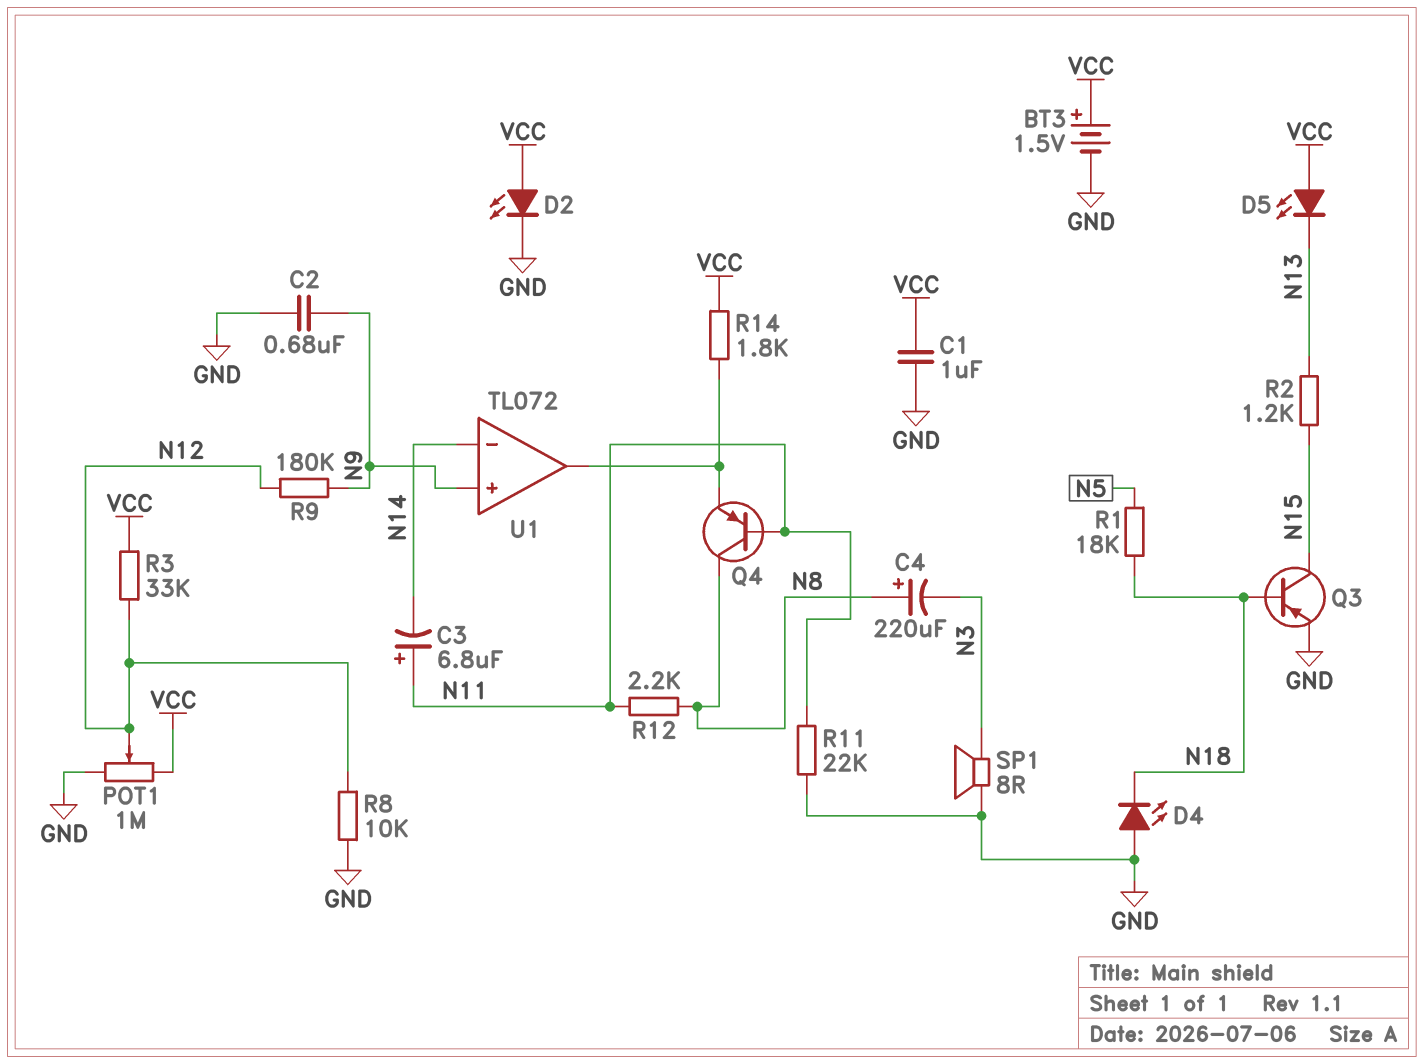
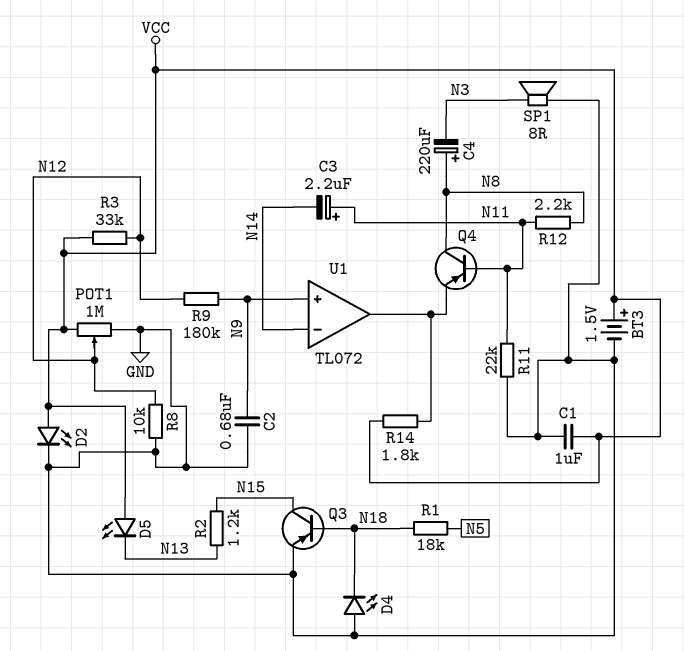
C3: 6.8uF (plus N11, minus N14) -> 2.2uF (plus N11, minus N14)

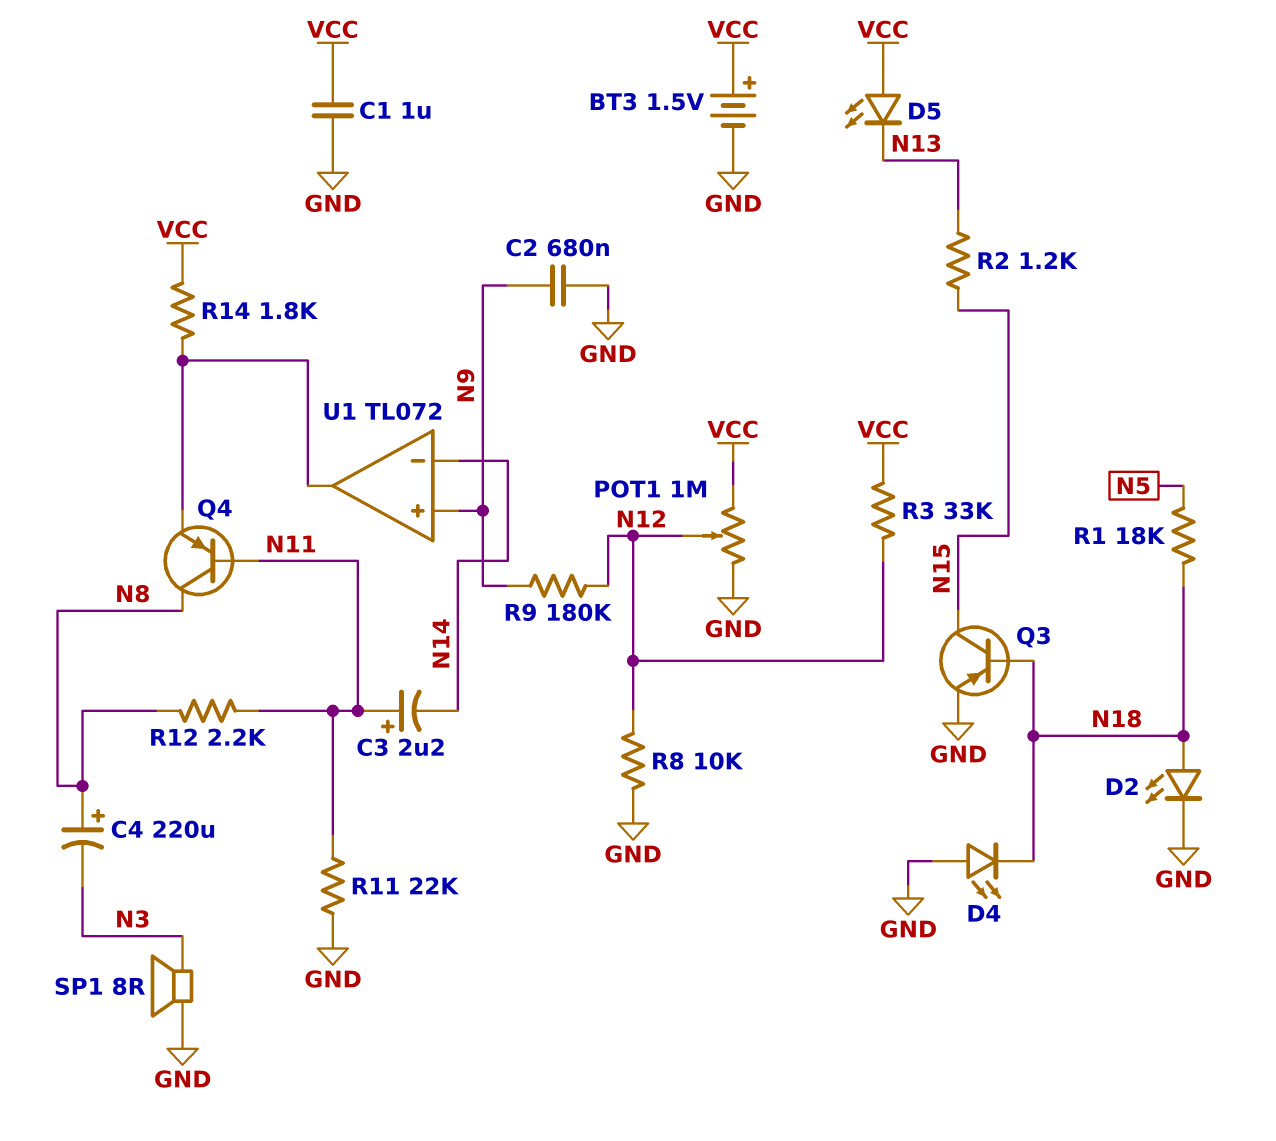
D2: LED (A VCC, K GND) -> LED (A N18, K GND)

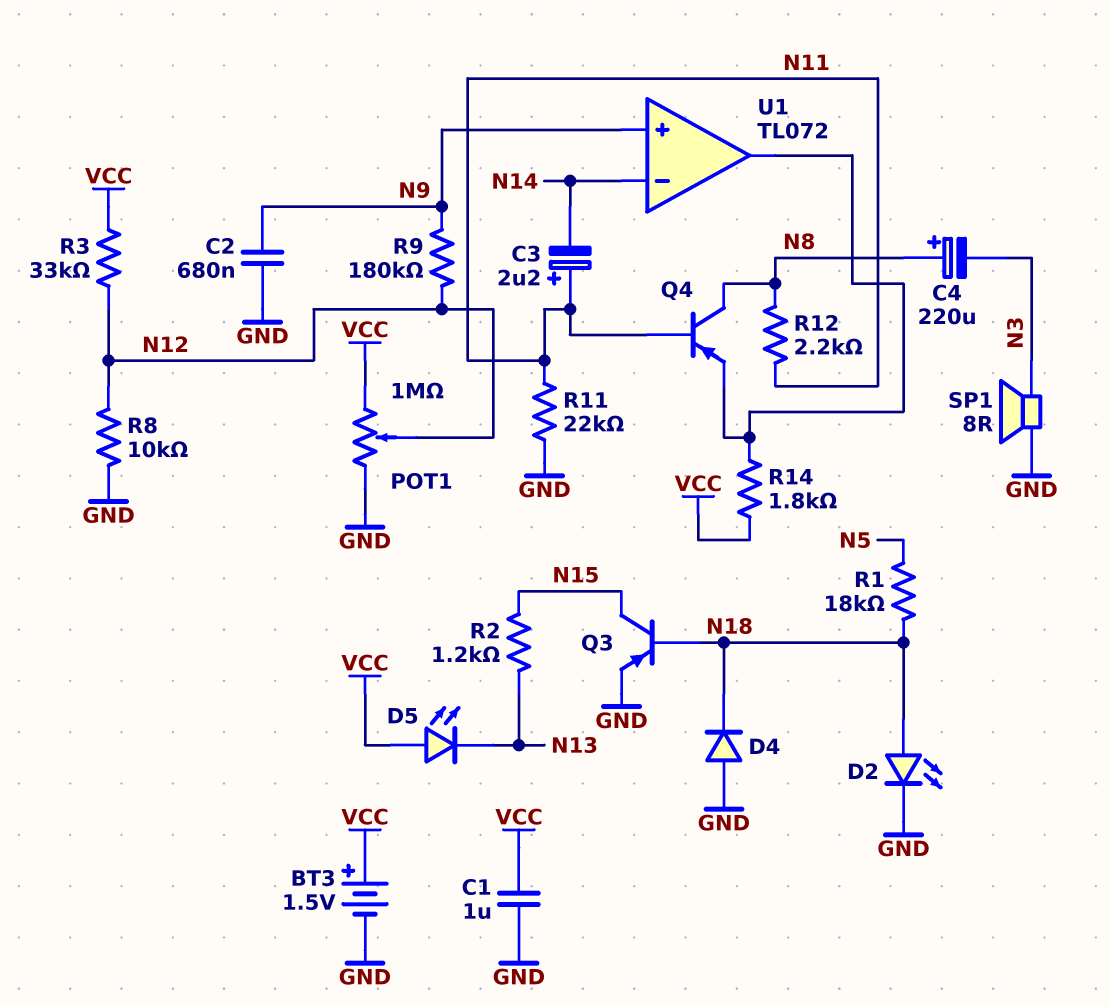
D4: LED (A GND, K N18) -> diode (A GND, K N18)

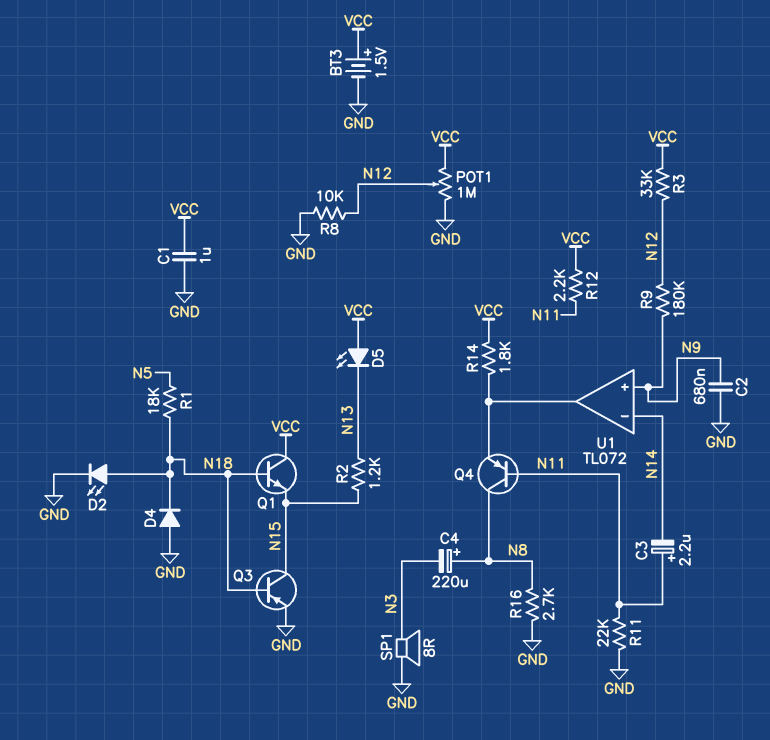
Q1: none -> NPN (B N18, C VCC, E N15)
R12: 2.2k (N8, N11) -> 2.2k (N11, VCC)
R16: none -> 2.7k (GND, N8)

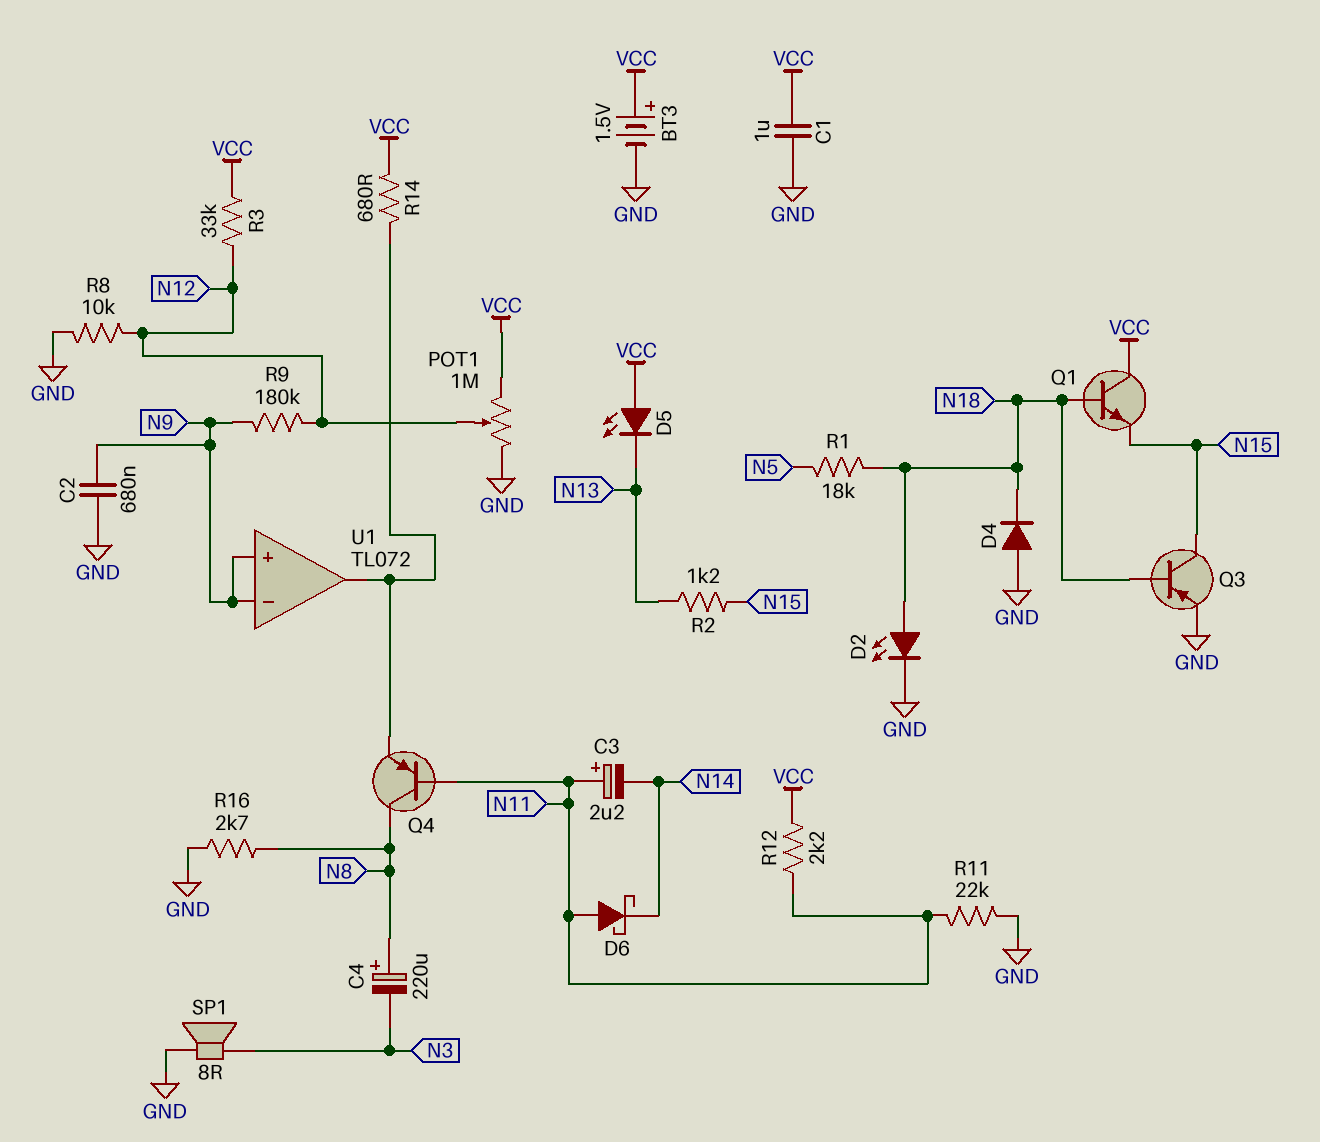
D6: none -> schottky (A N11, K N14)
R14: 1.8k (U1/out, VCC) -> 680 (U1/out, VCC)
U1 pin in-: N14 -> N9

